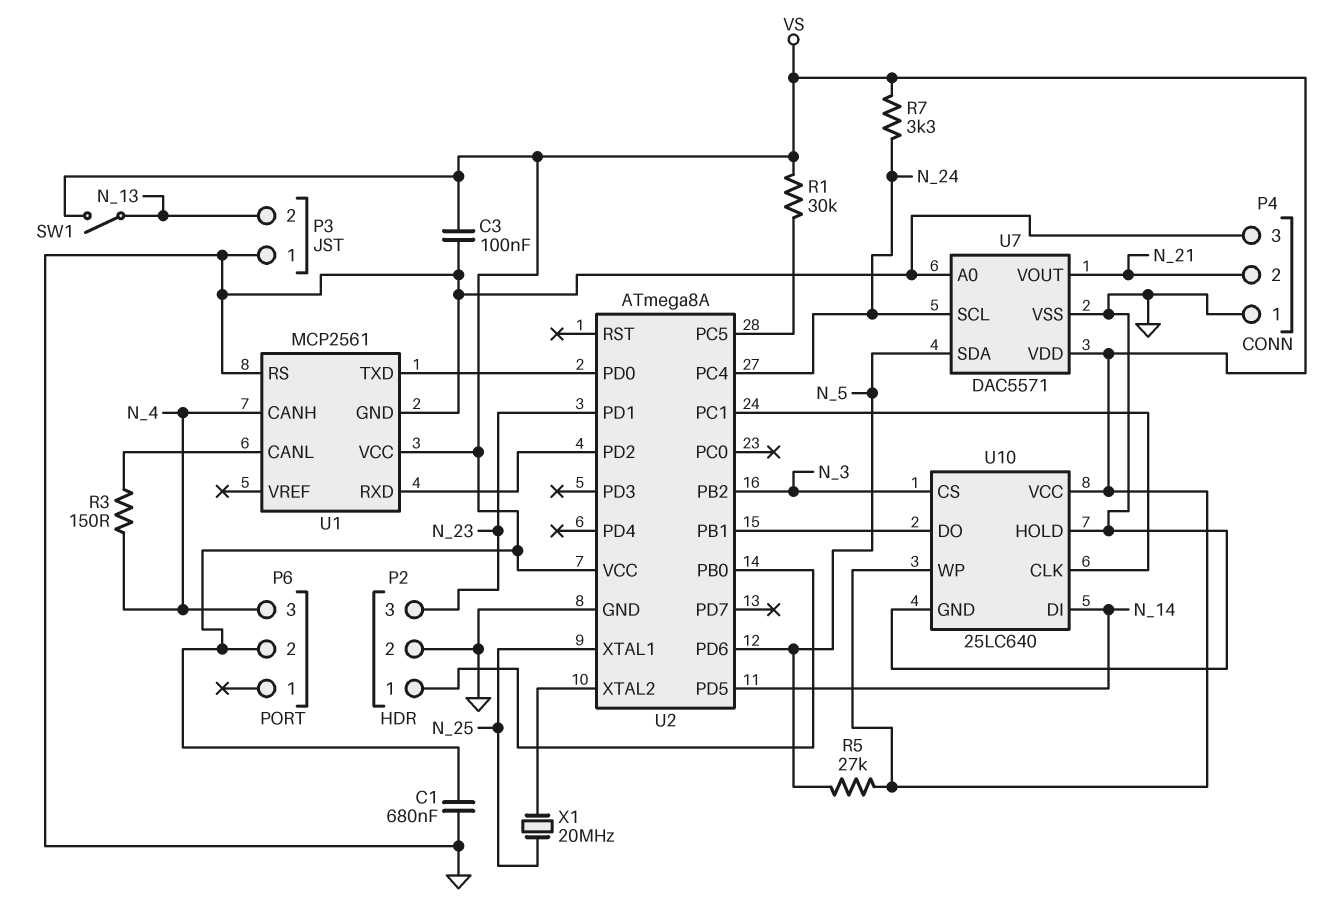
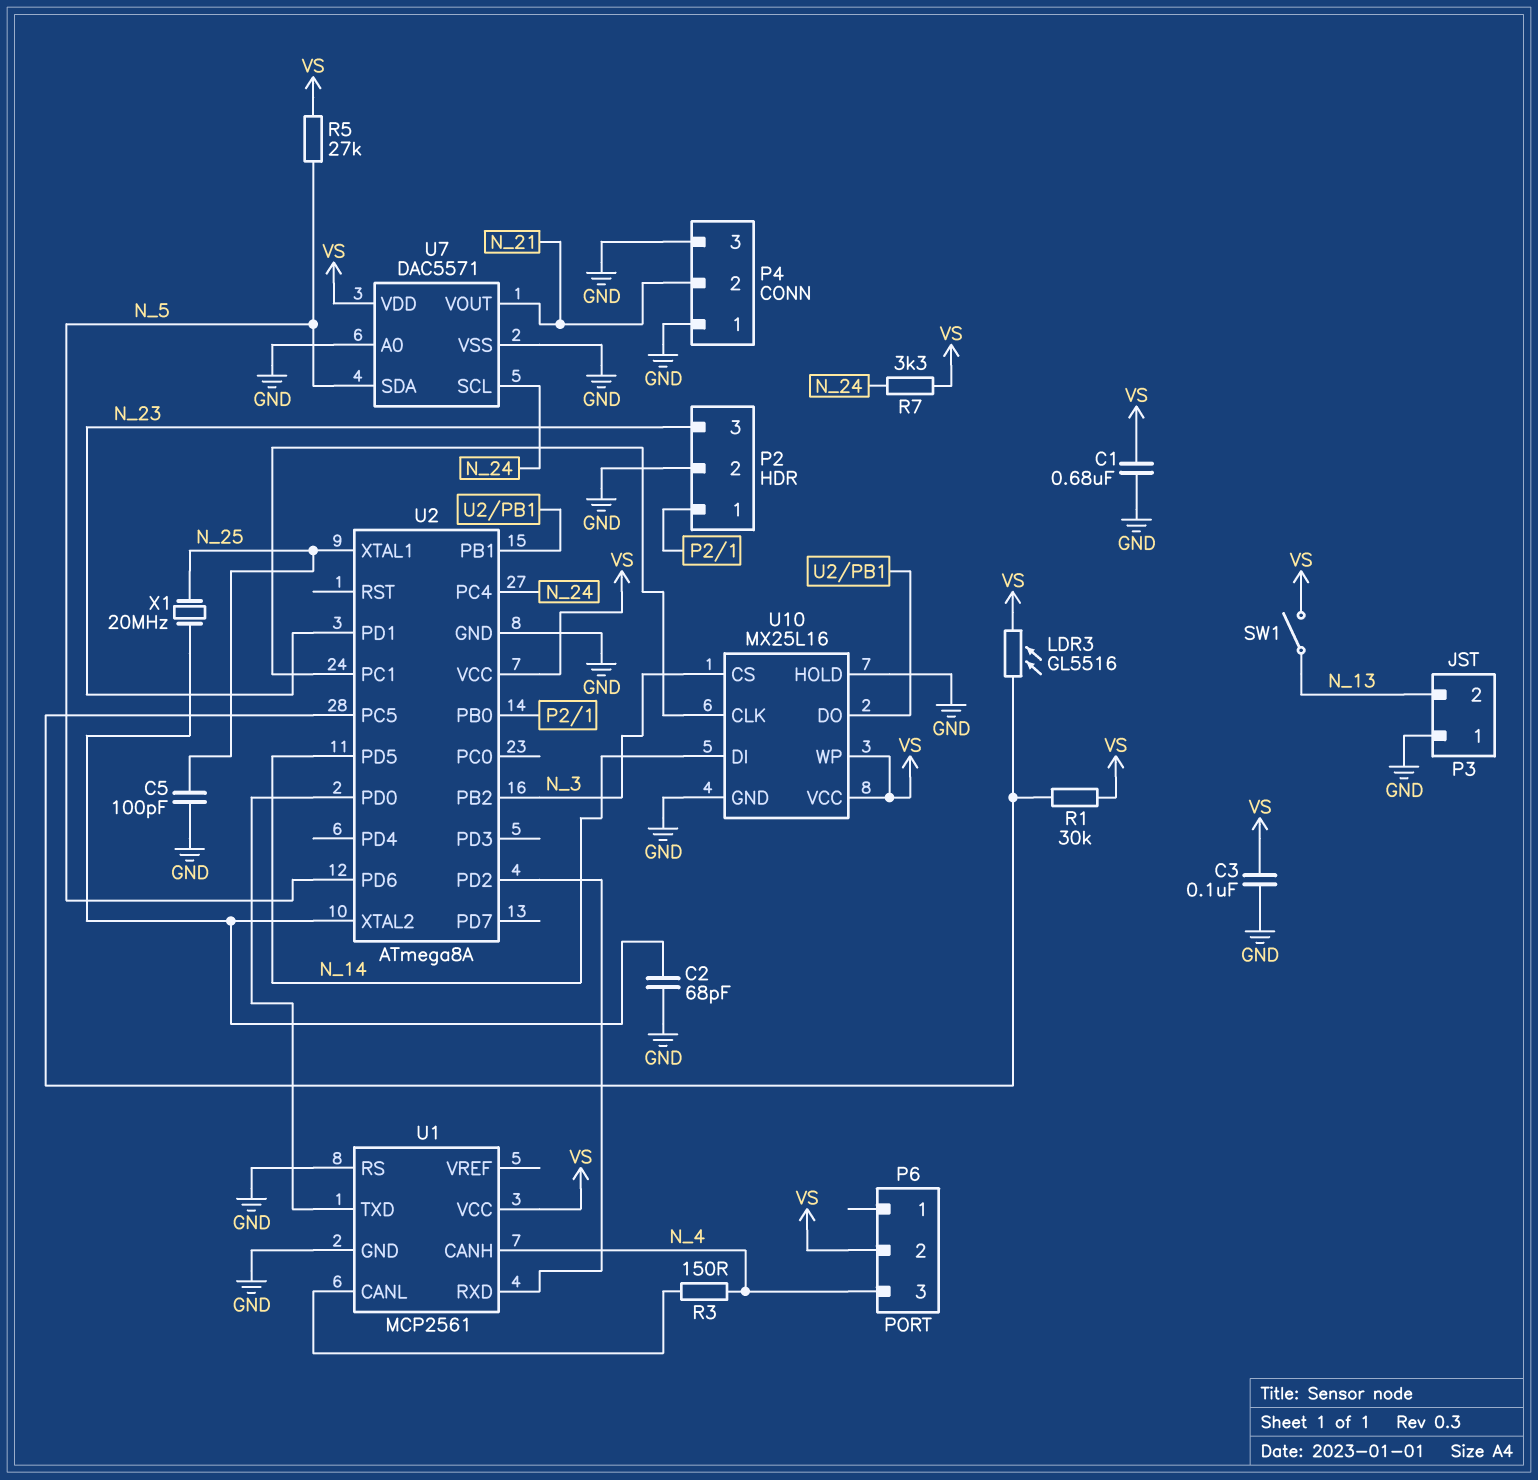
C2: none -> 68pF (GND, U2/XTAL2)
C5: none -> 100pF (GND, N_25)
LDR3: none -> GL5516 (U2/PC5, VS)
U10: 25LC640 -> MX25L16

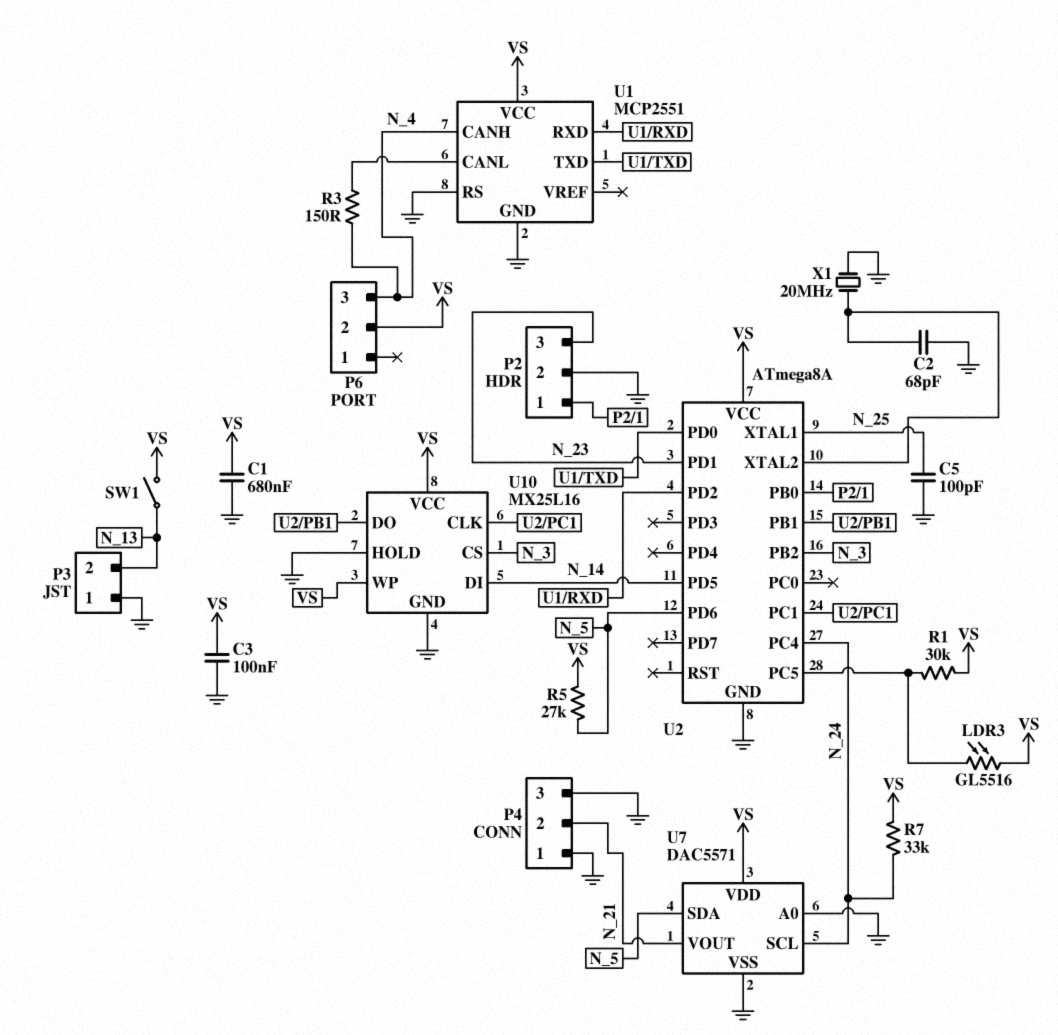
R7: 3.3k (N_24, VS) -> 33k (N_24, VS)
U1: MCP2561 -> MCP2551
X1: 20MHz (N_25, U2/XTAL2) -> 20MHz (GND, U2/XTAL2)

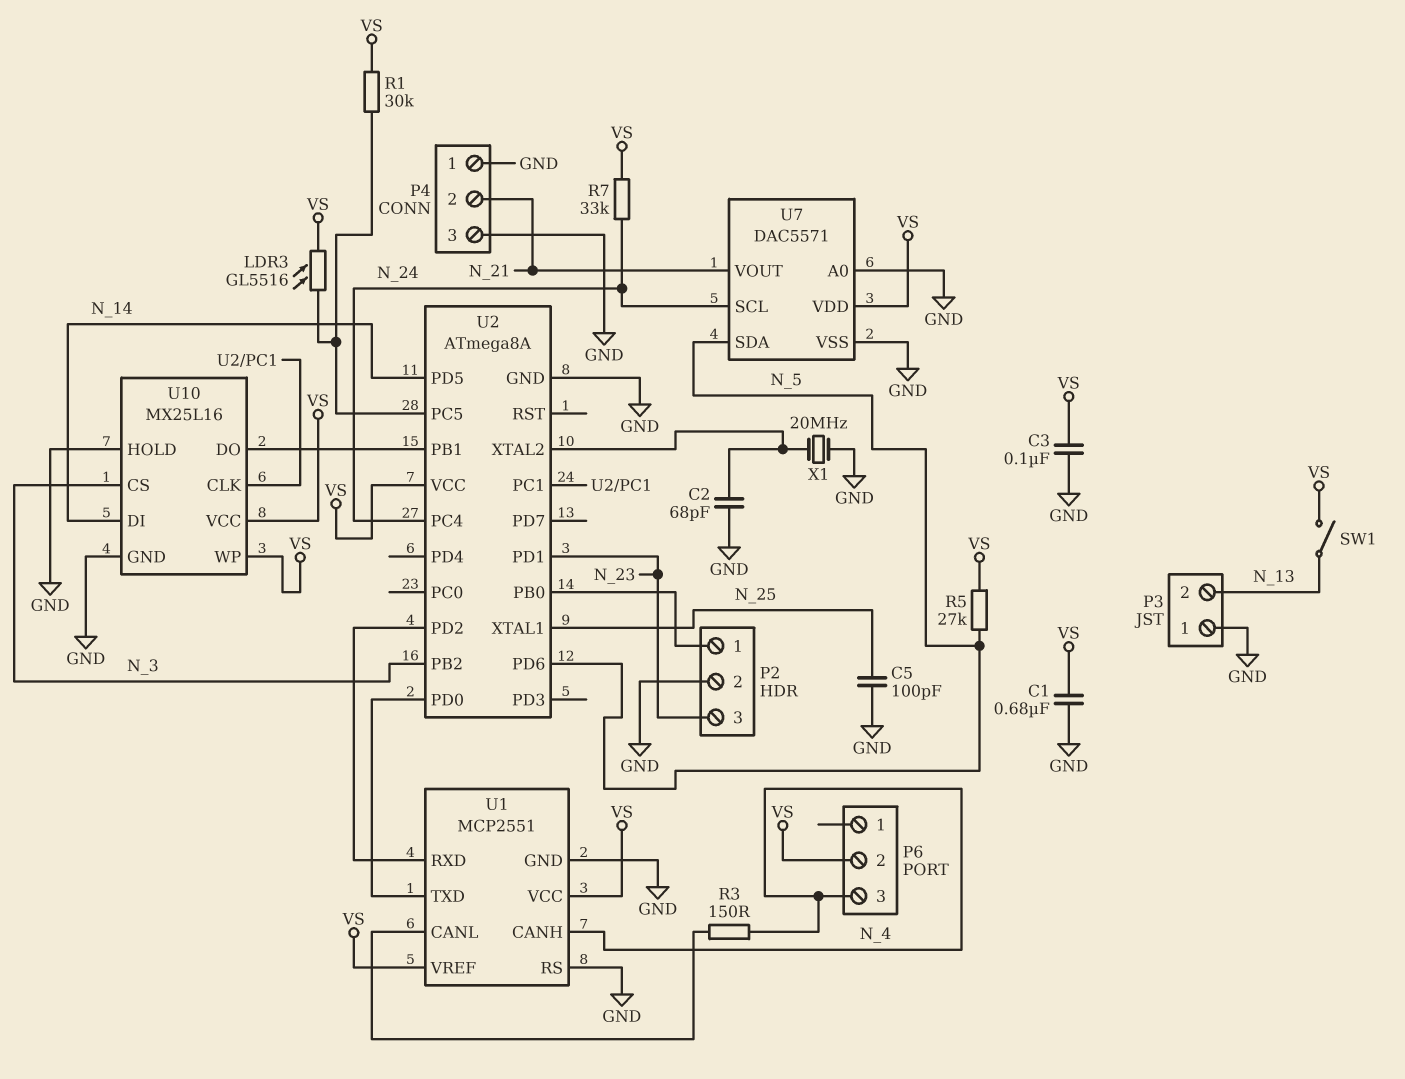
U1 pin VREF: none -> VS

